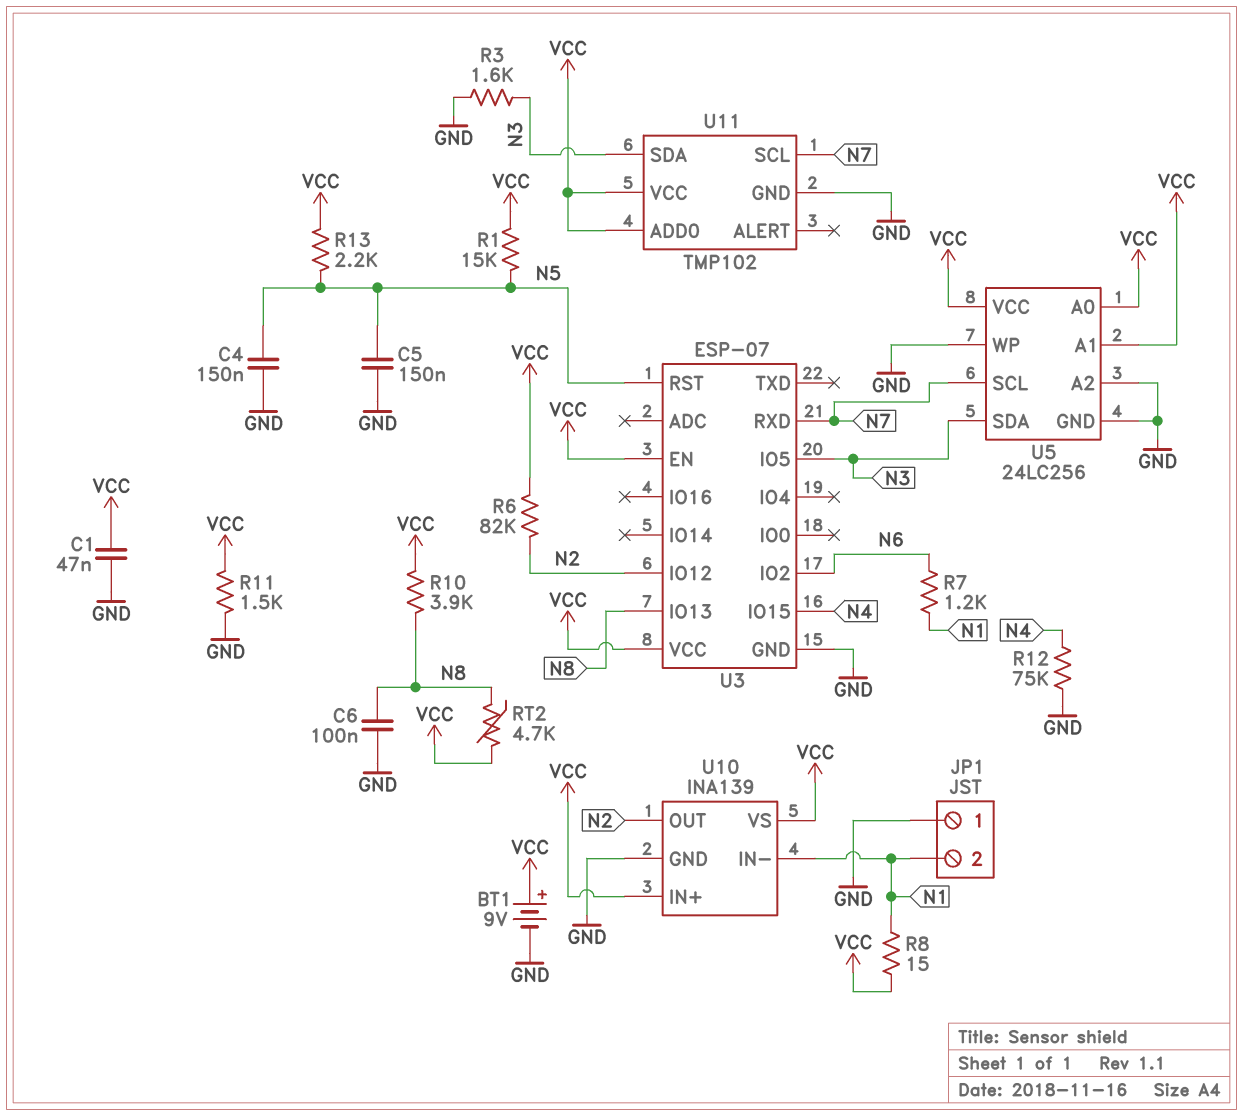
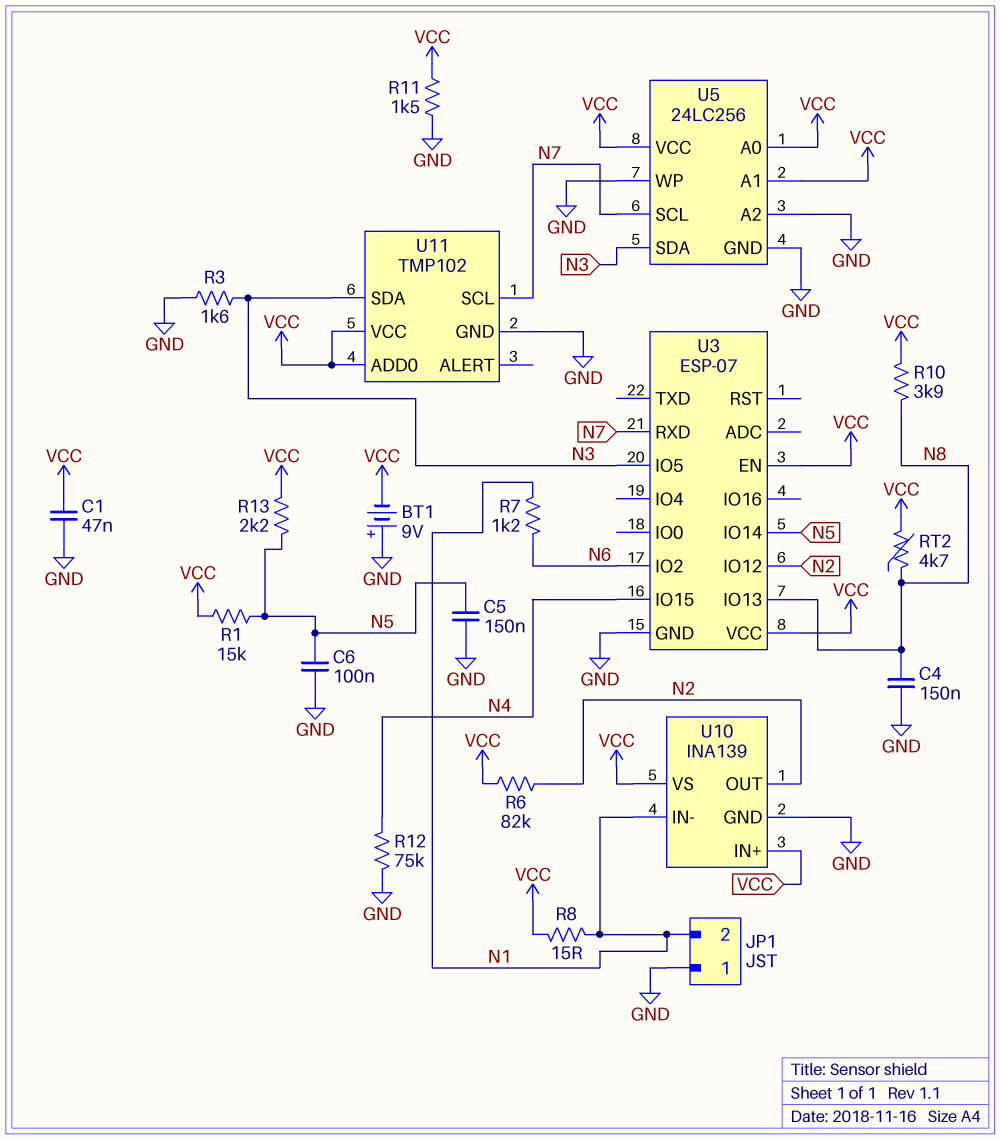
BT1: 9V (plus VCC, minus GND) -> 9V (plus GND, minus VCC)
C4: 150nF (GND, N5) -> 150nF (GND, N8)
C6: 100nF (GND, N8) -> 100nF (GND, N5)
U3 pin IO14: none -> N5
U3 pin RST: N5 -> none

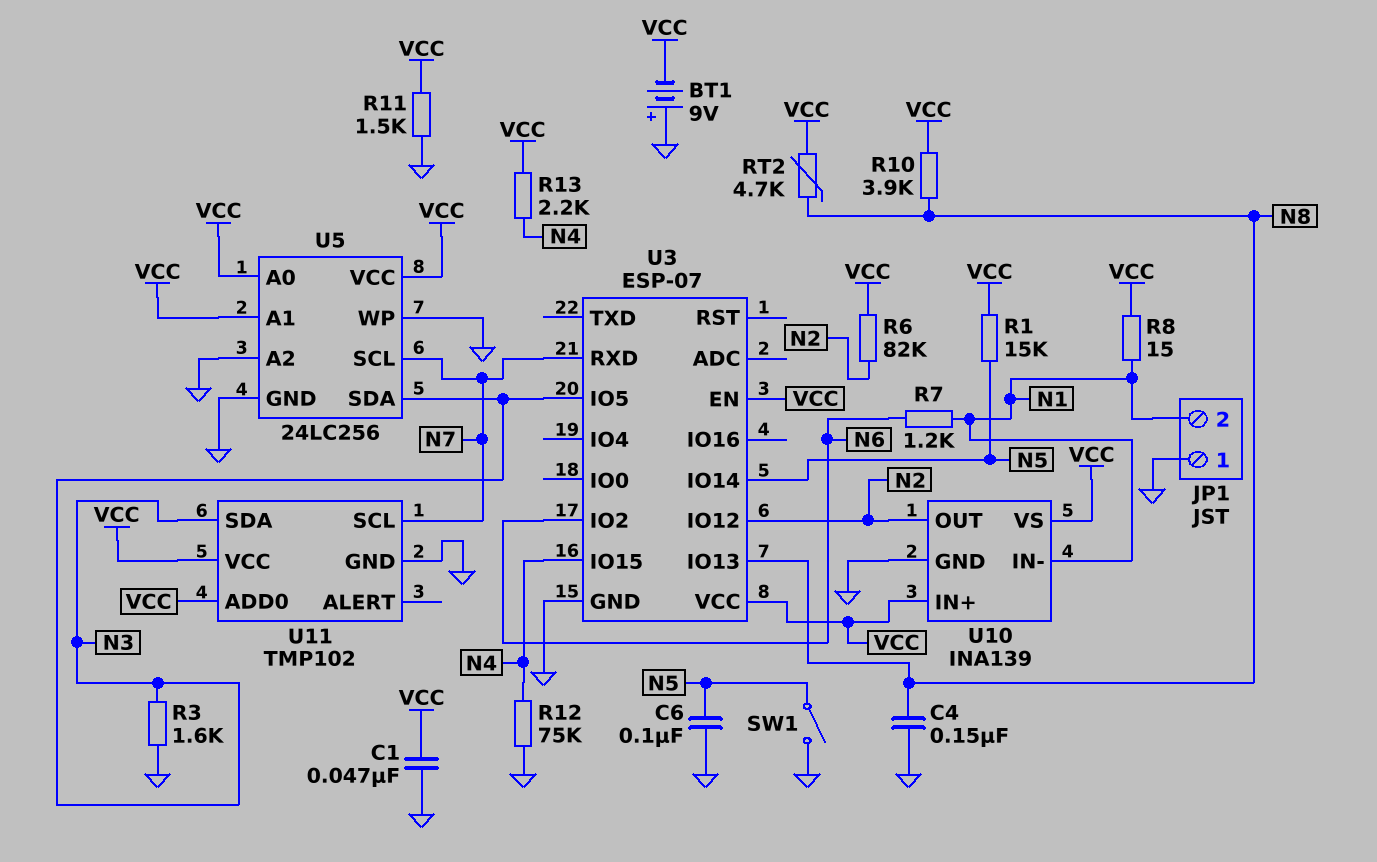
C5: 150nF (GND, N5) -> none
R13: 2.2k (N5, VCC) -> 2.2k (N4, VCC)
SW1: none -> switch (GND, N5)

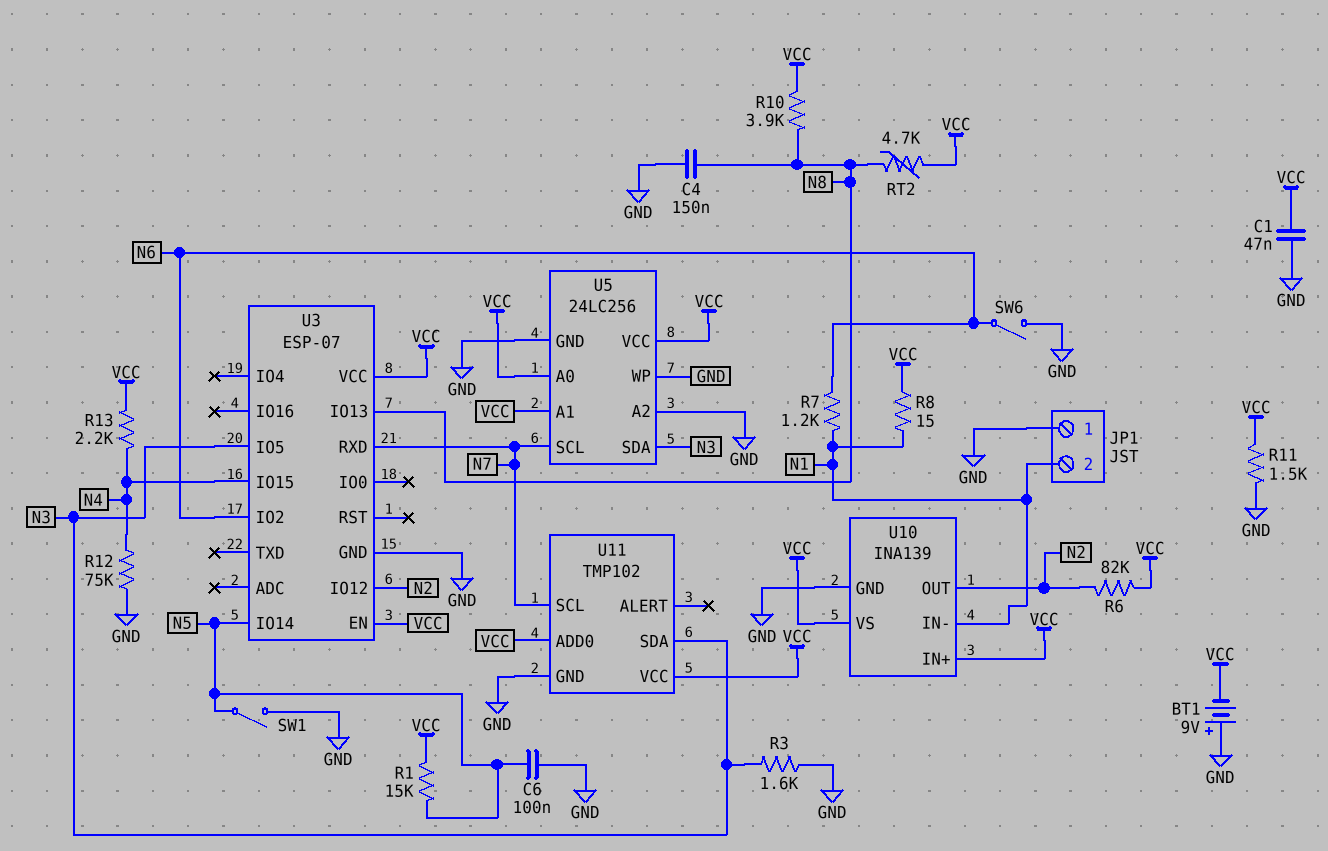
SW6: none -> switch (GND, N6)

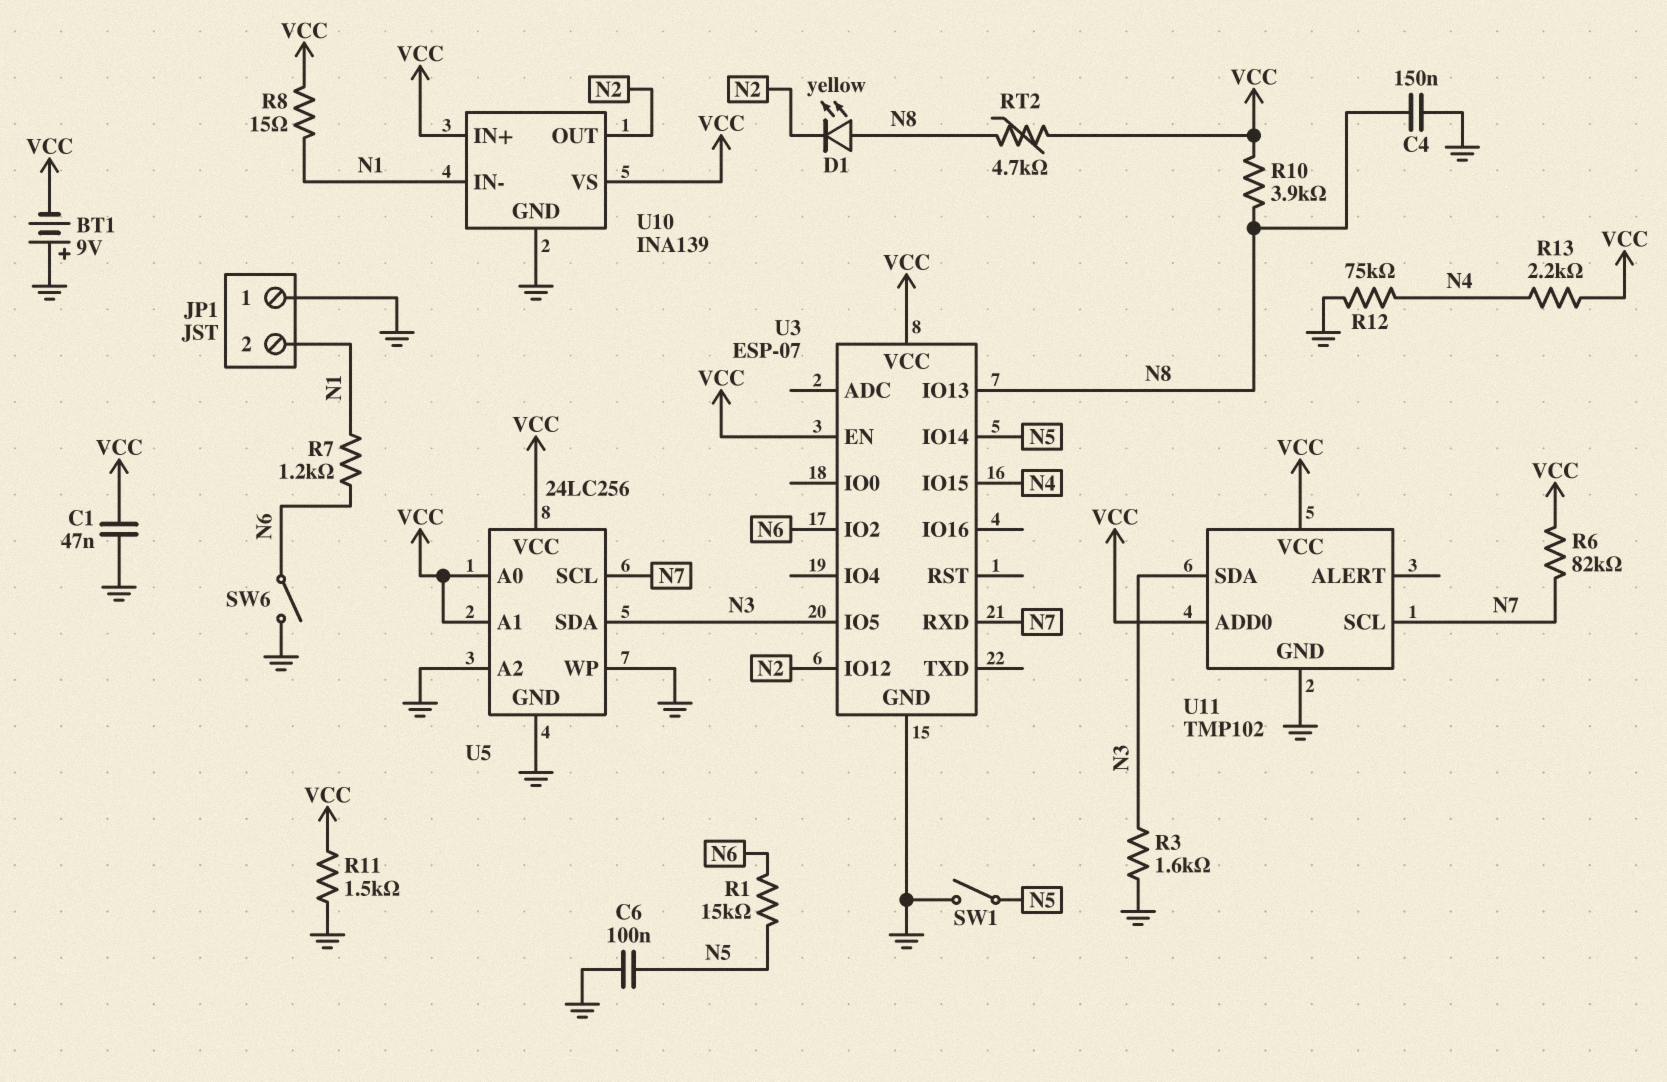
D1: none -> LED yellow (A N8, K N2)
R1: 15k (N5, VCC) -> 15k (N5, N6)
R6: 82k (N2, VCC) -> 82k (N7, VCC)

